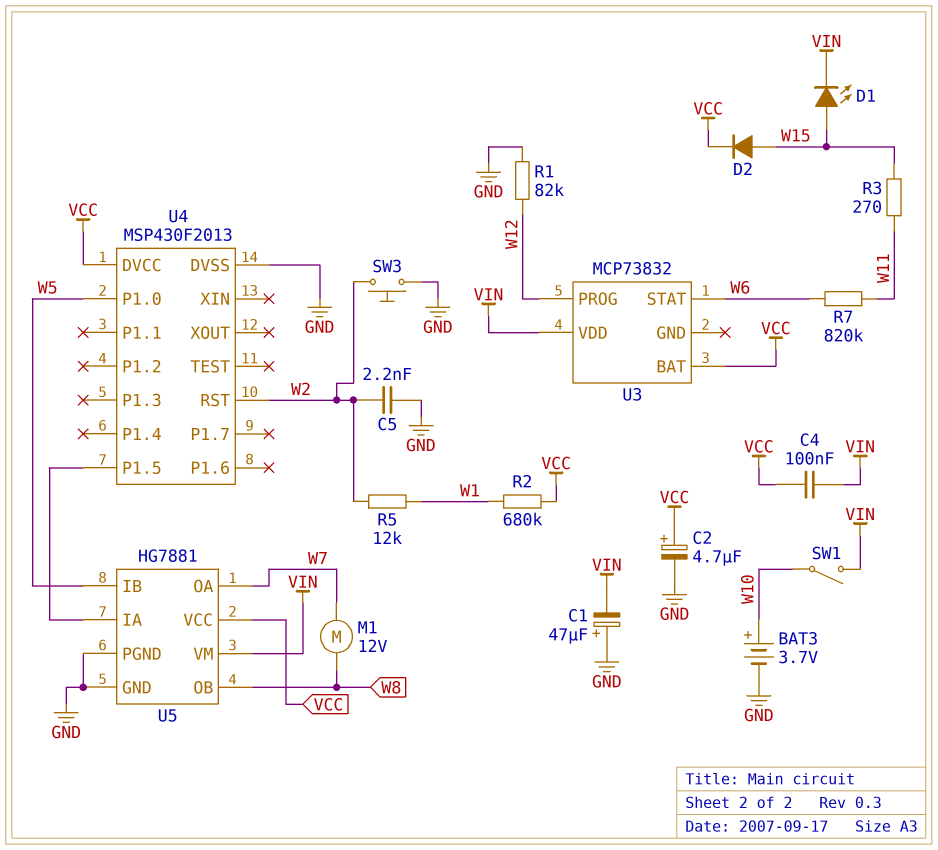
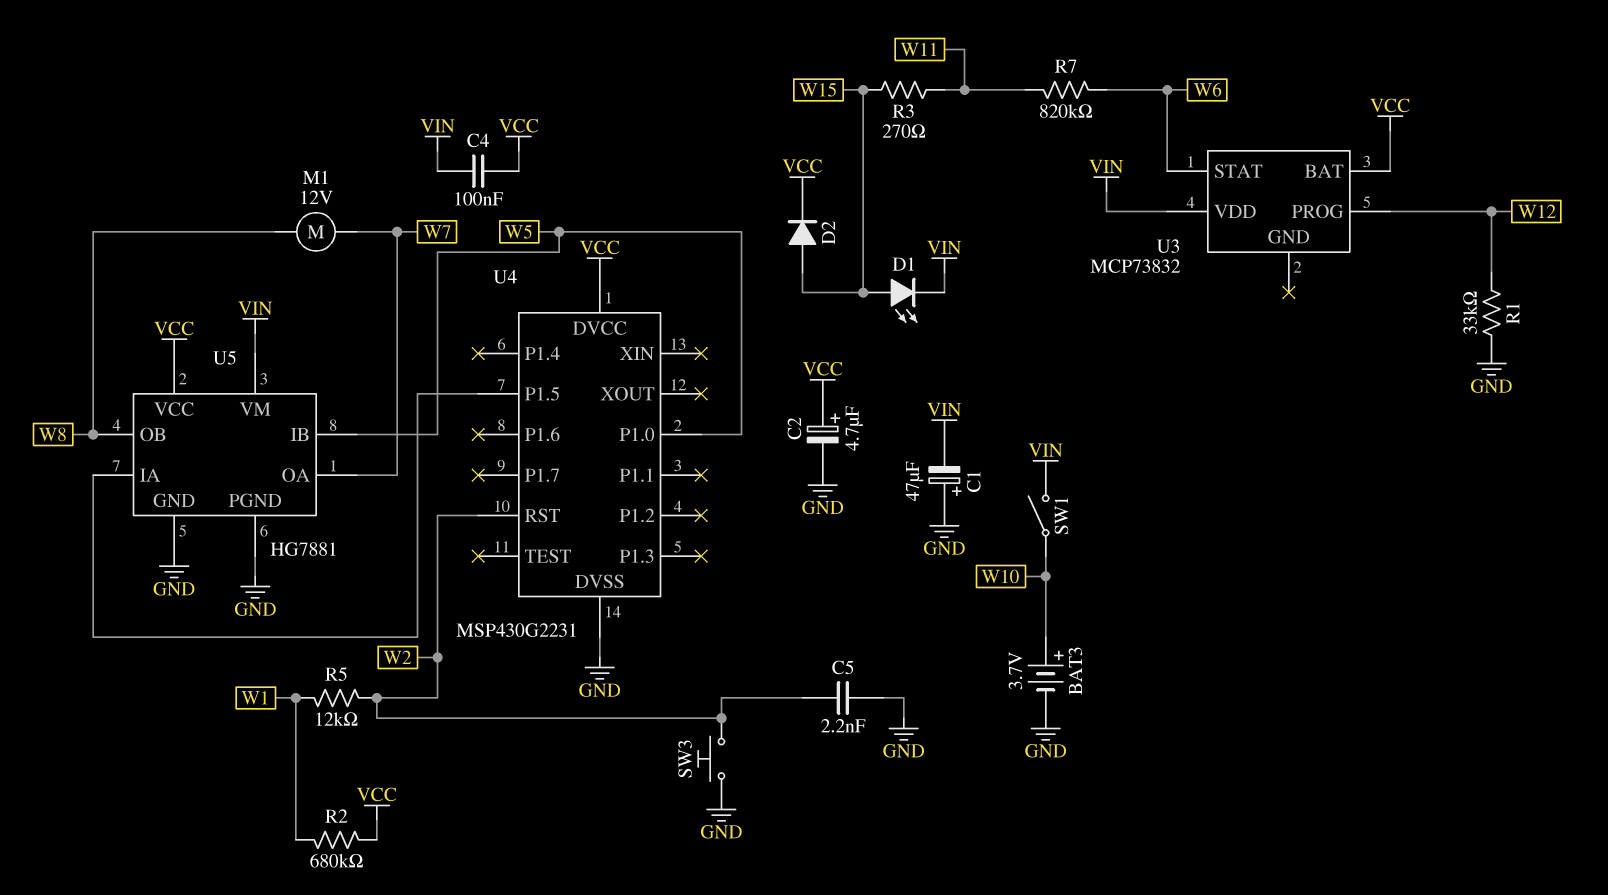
R1: 82k (GND, W12) -> 33k (GND, W12)
U4: MSP430F2013 -> MSP430G2231

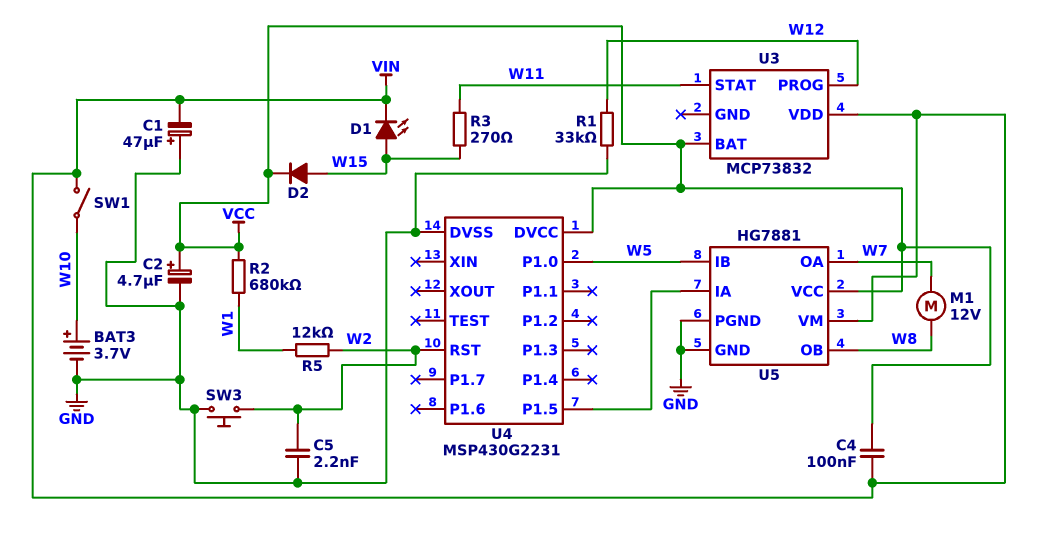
R7: 820k (W6, W11) -> none
U3 pin STAT: W6 -> W11

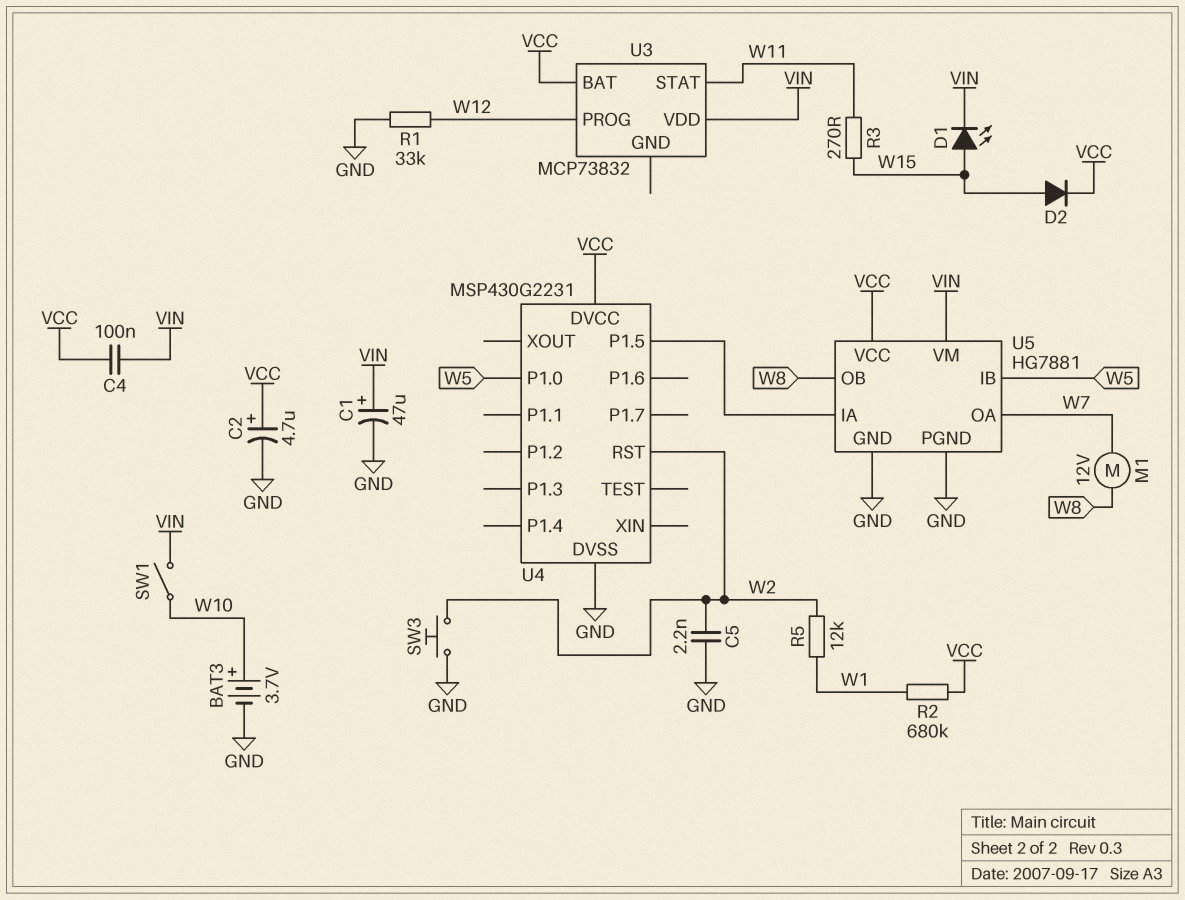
C1: 47uF (plus GND, minus VIN) -> 47uF (plus VIN, minus GND)

